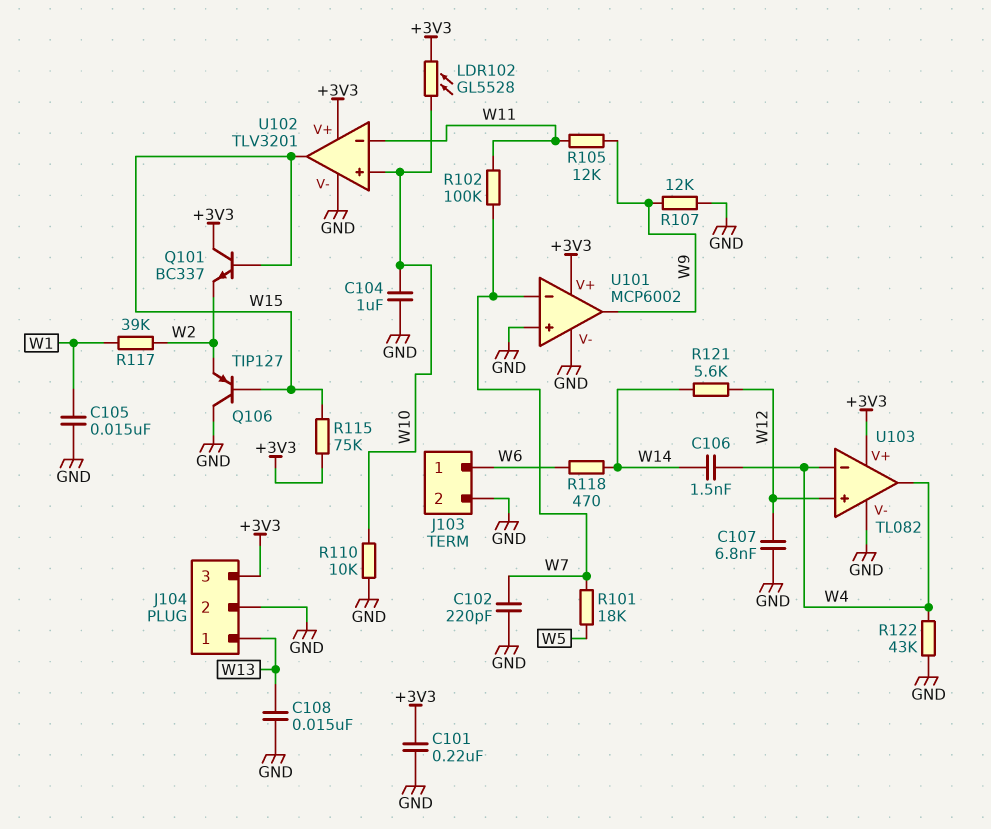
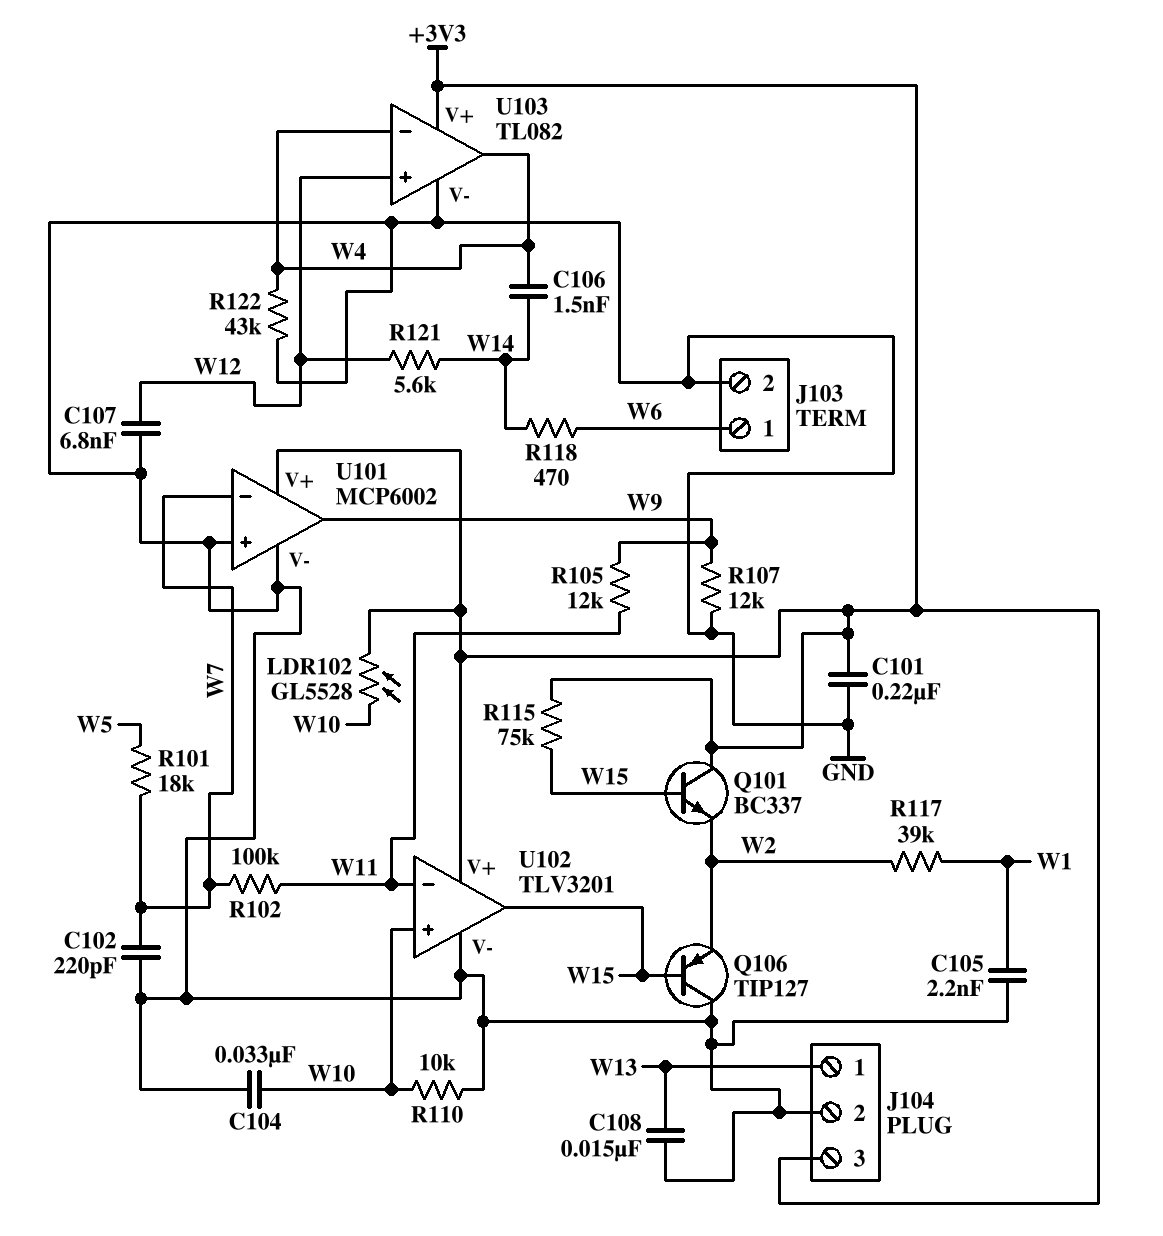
C104: 1uF (GND, W10) -> 33nF (GND, W10)
C105: 15nF (GND, W1) -> 2.2nF (GND, W1)

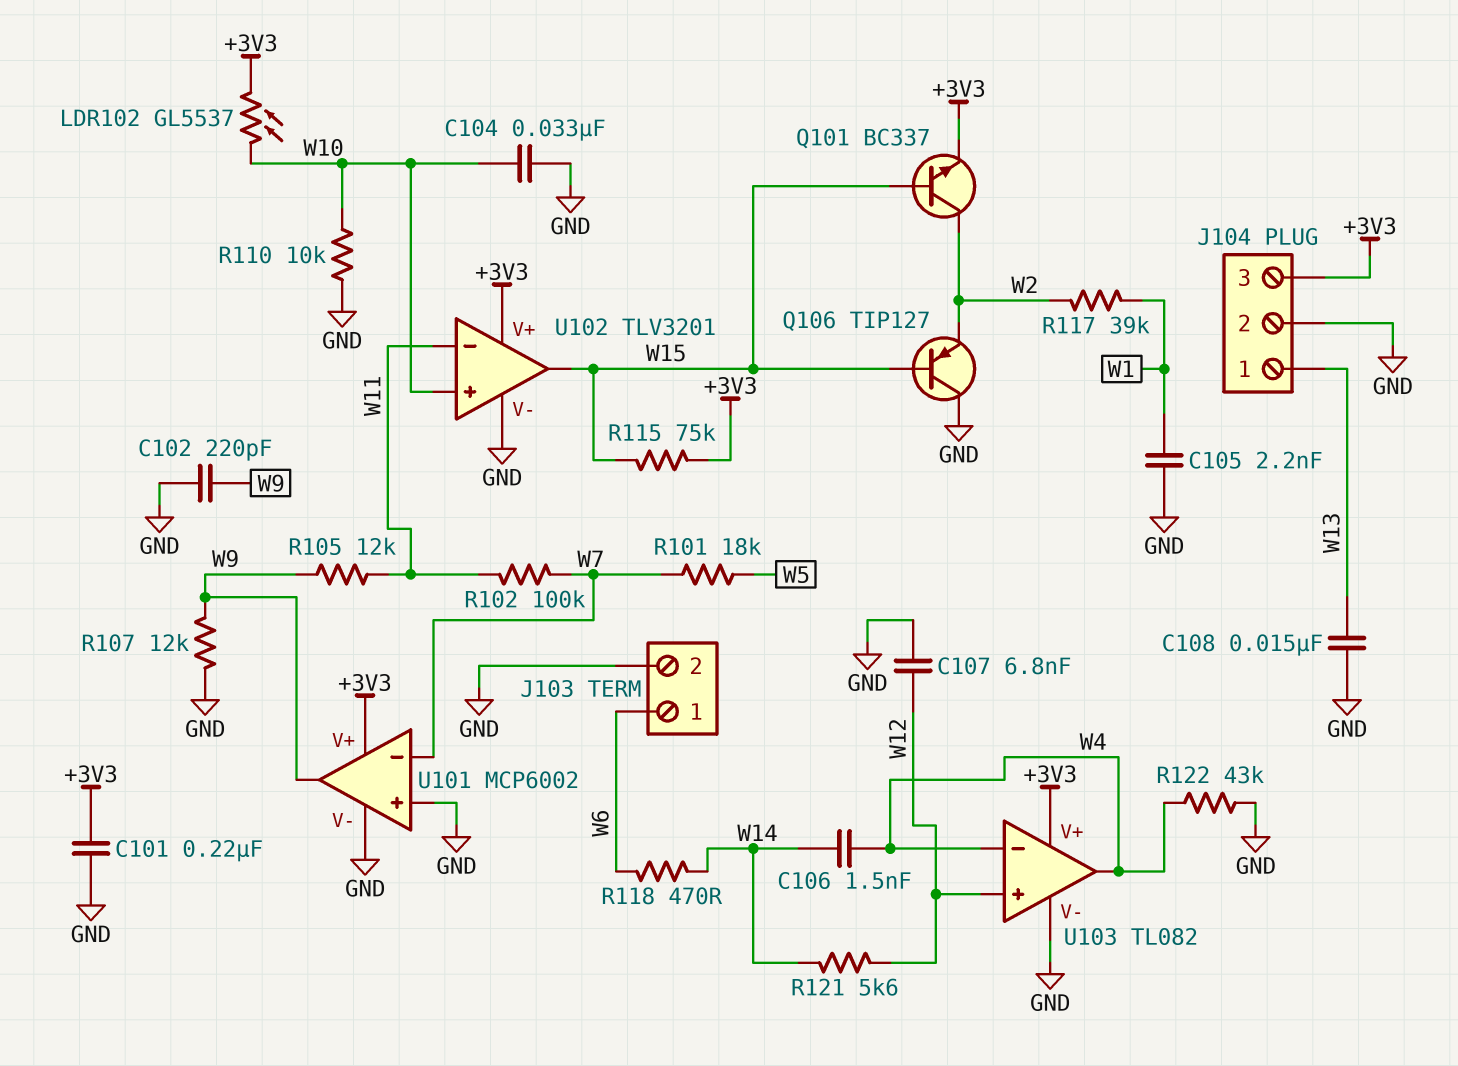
C102: 220pF (GND, W7) -> 220pF (GND, W9)
LDR102: GL5528 (+3V3, W10) -> GL5537 (+3V3, W10)
Q101: NPN BC337 (B W15, C +3V3, E W2) -> NPN BC337 (B W15, C W2, E +3V3)

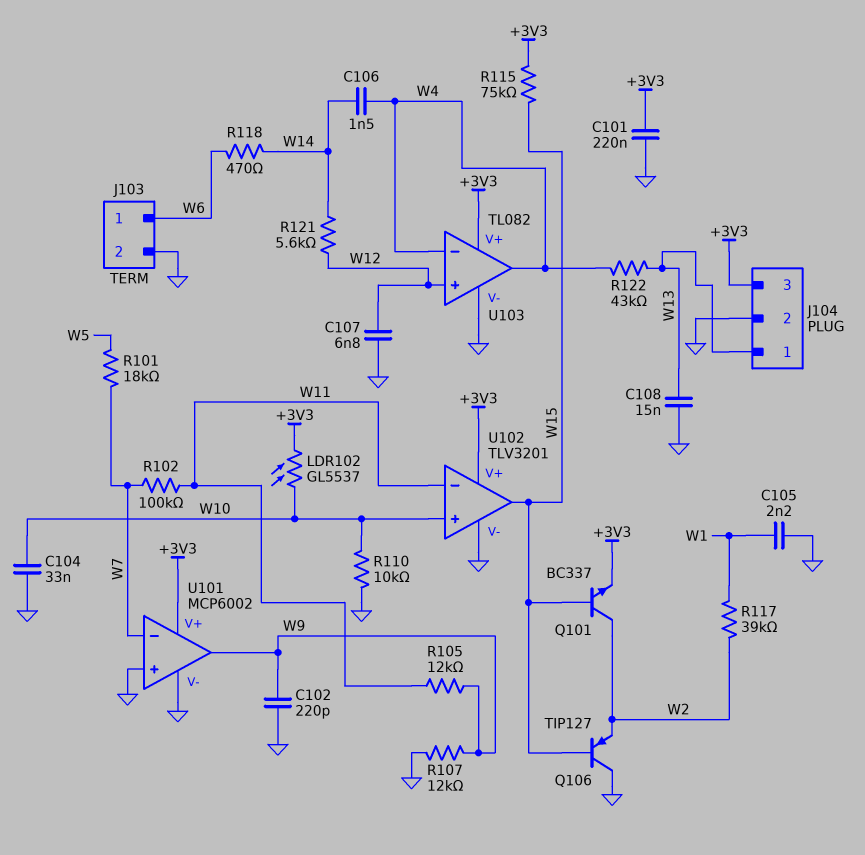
R122: 43k (GND, W4) -> 43k (W4, W13)

